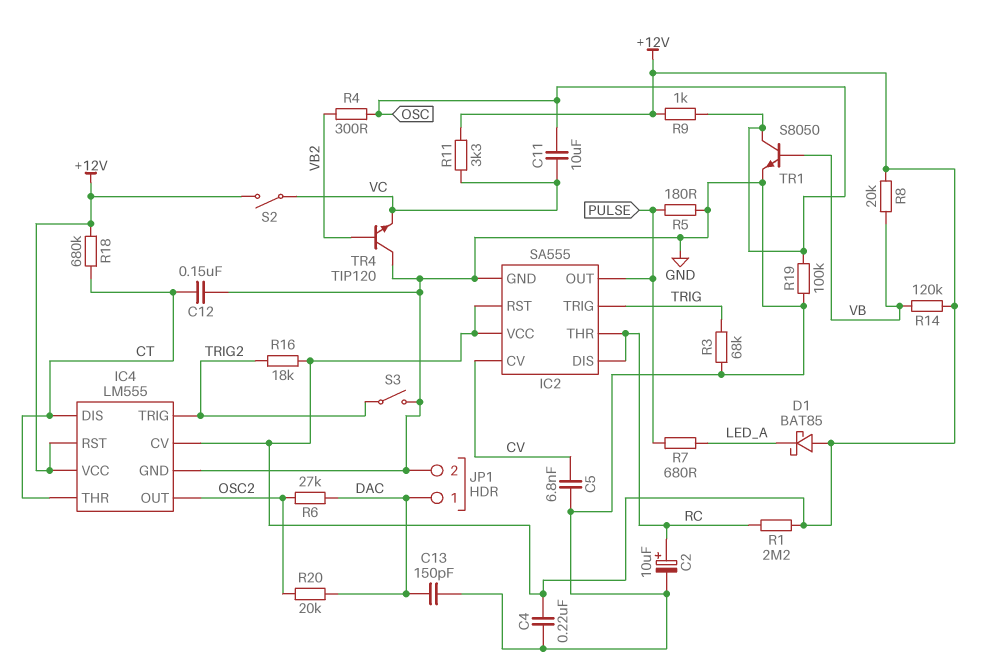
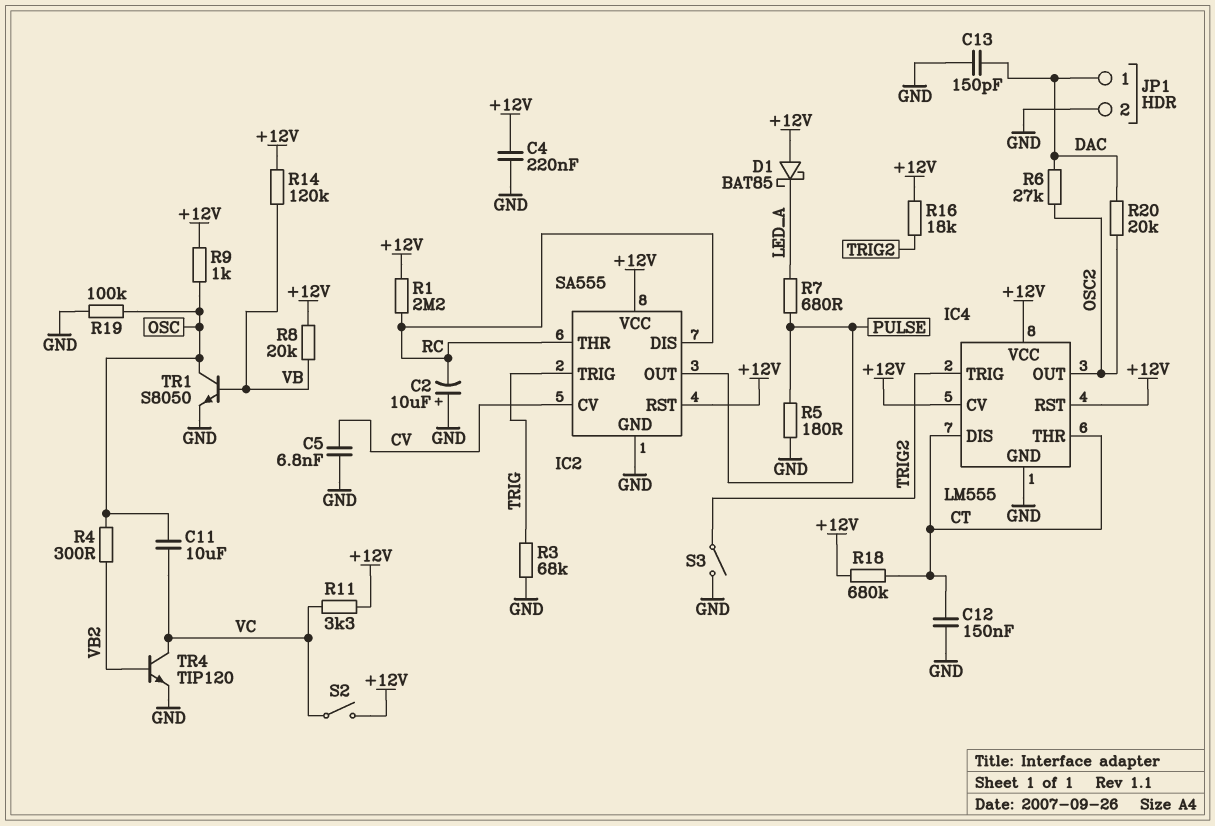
C2: 10uF (plus RC, minus GND) -> 10uF (plus GND, minus RC)
TR4: NPN TIP120 (B VB2, C GND, E VC) -> NPN TIP120 (B VB2, C VC, E GND)

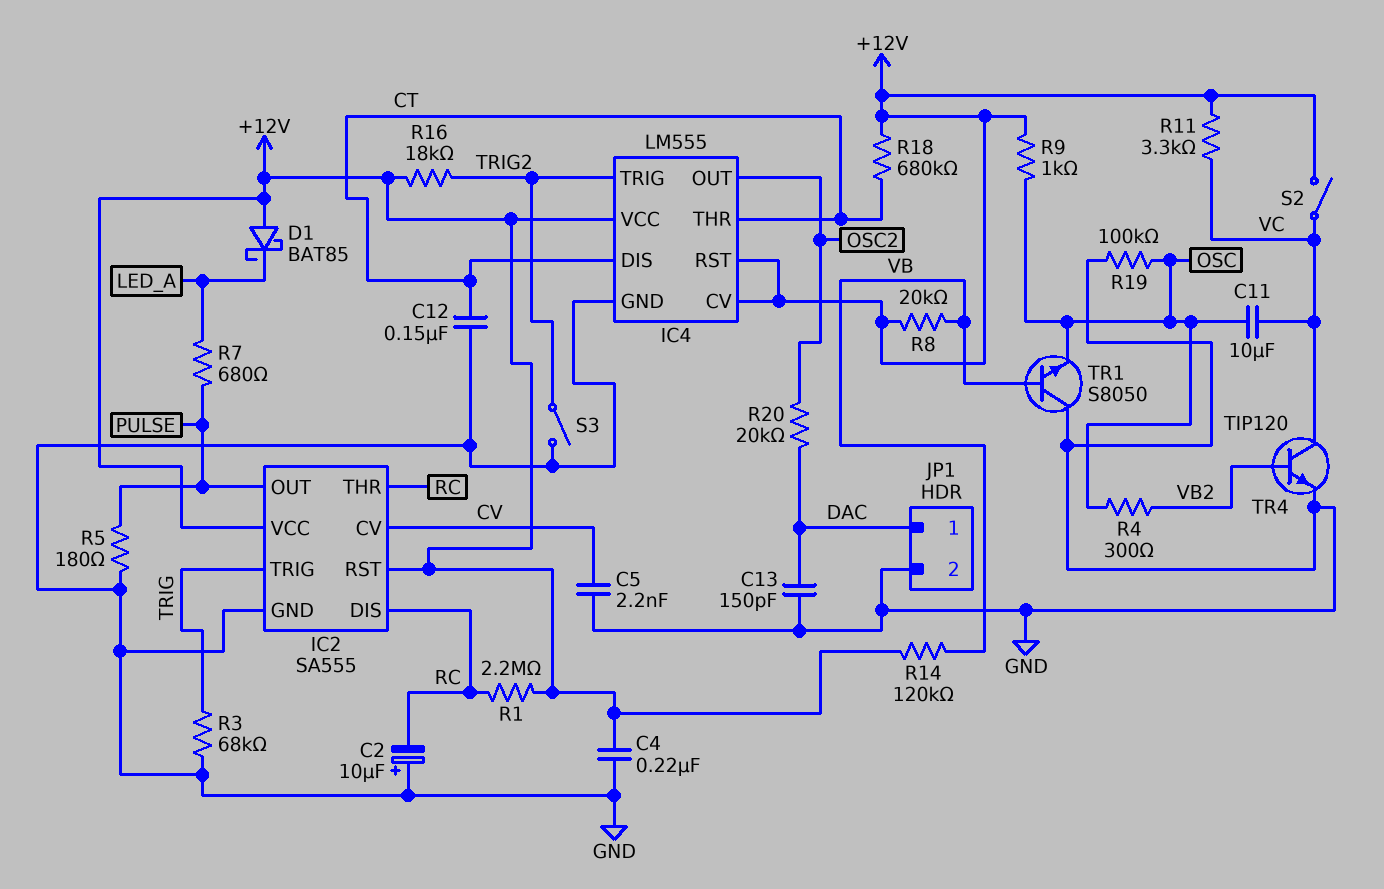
C5: 6.8nF (CV, GND) -> 2.2nF (CV, GND)
R6: 27k (DAC, OSC2) -> none
TR1: NPN S8050 (B VB, C OSC, E GND) -> NPN S8050 (B VB, C GND, E OSC)

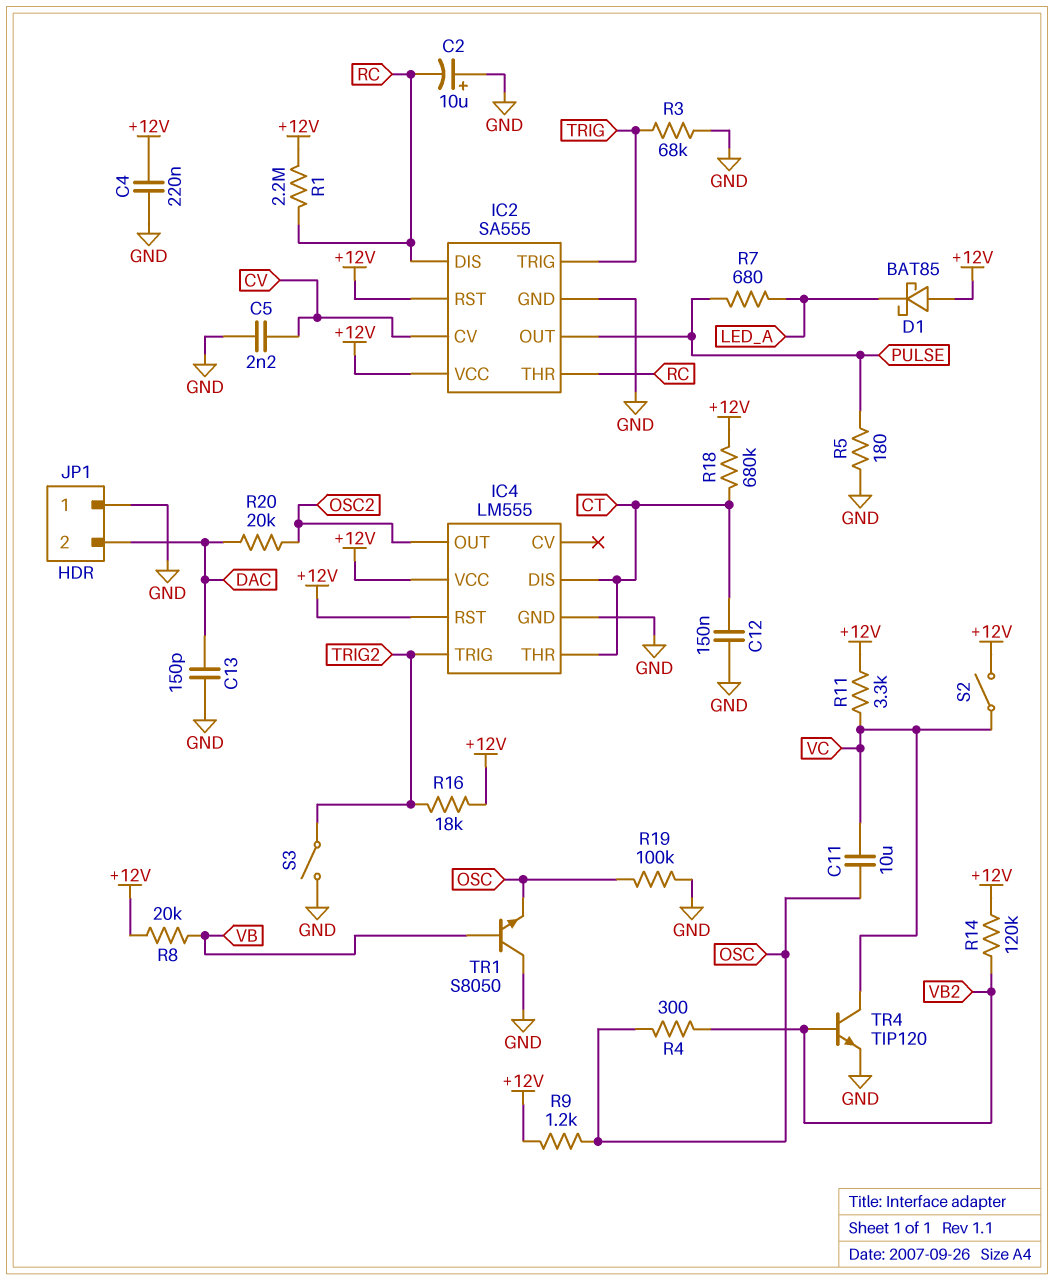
IC4 pin CV: +12V -> none
JP1 pin 1: DAC -> GND
JP1 pin 2: GND -> DAC
R9: 1k (+12V, OSC) -> 1.2k (+12V, OSC)
R14: 120k (+12V, VB) -> 120k (+12V, VB2)

